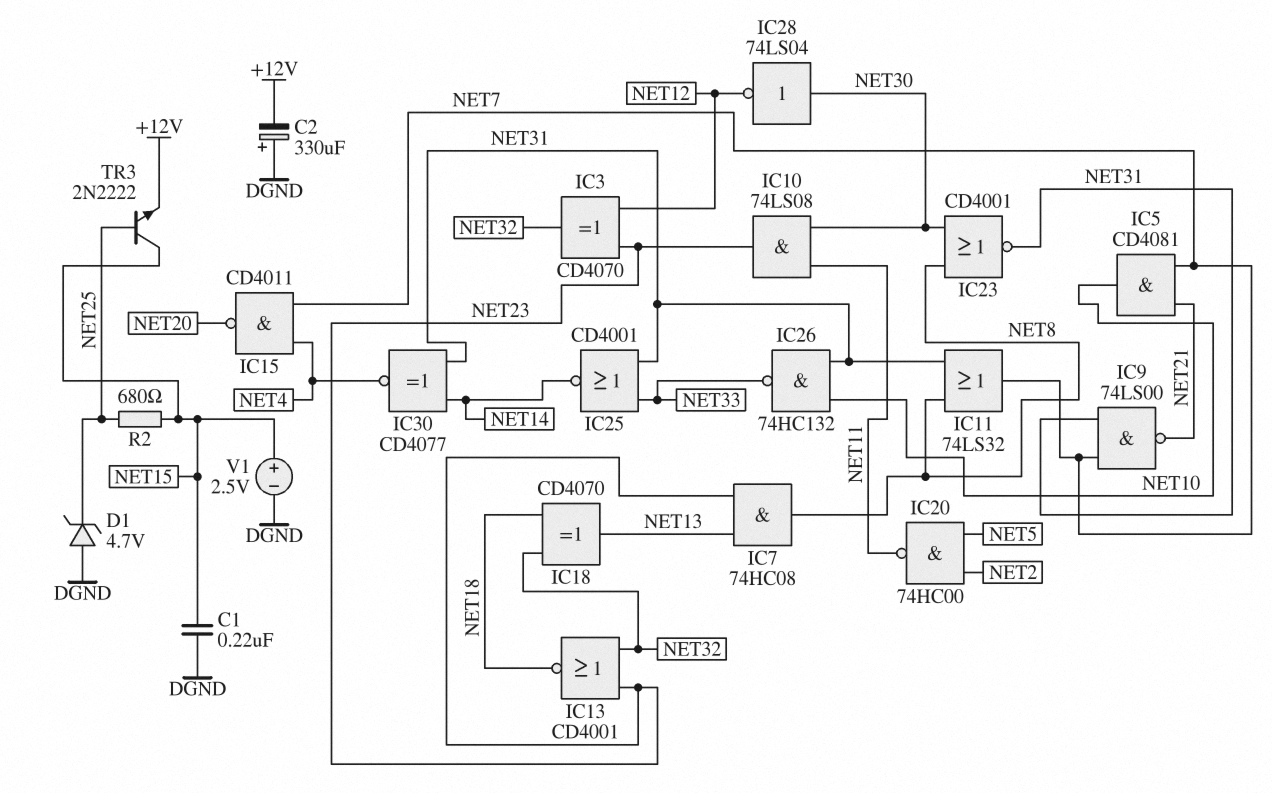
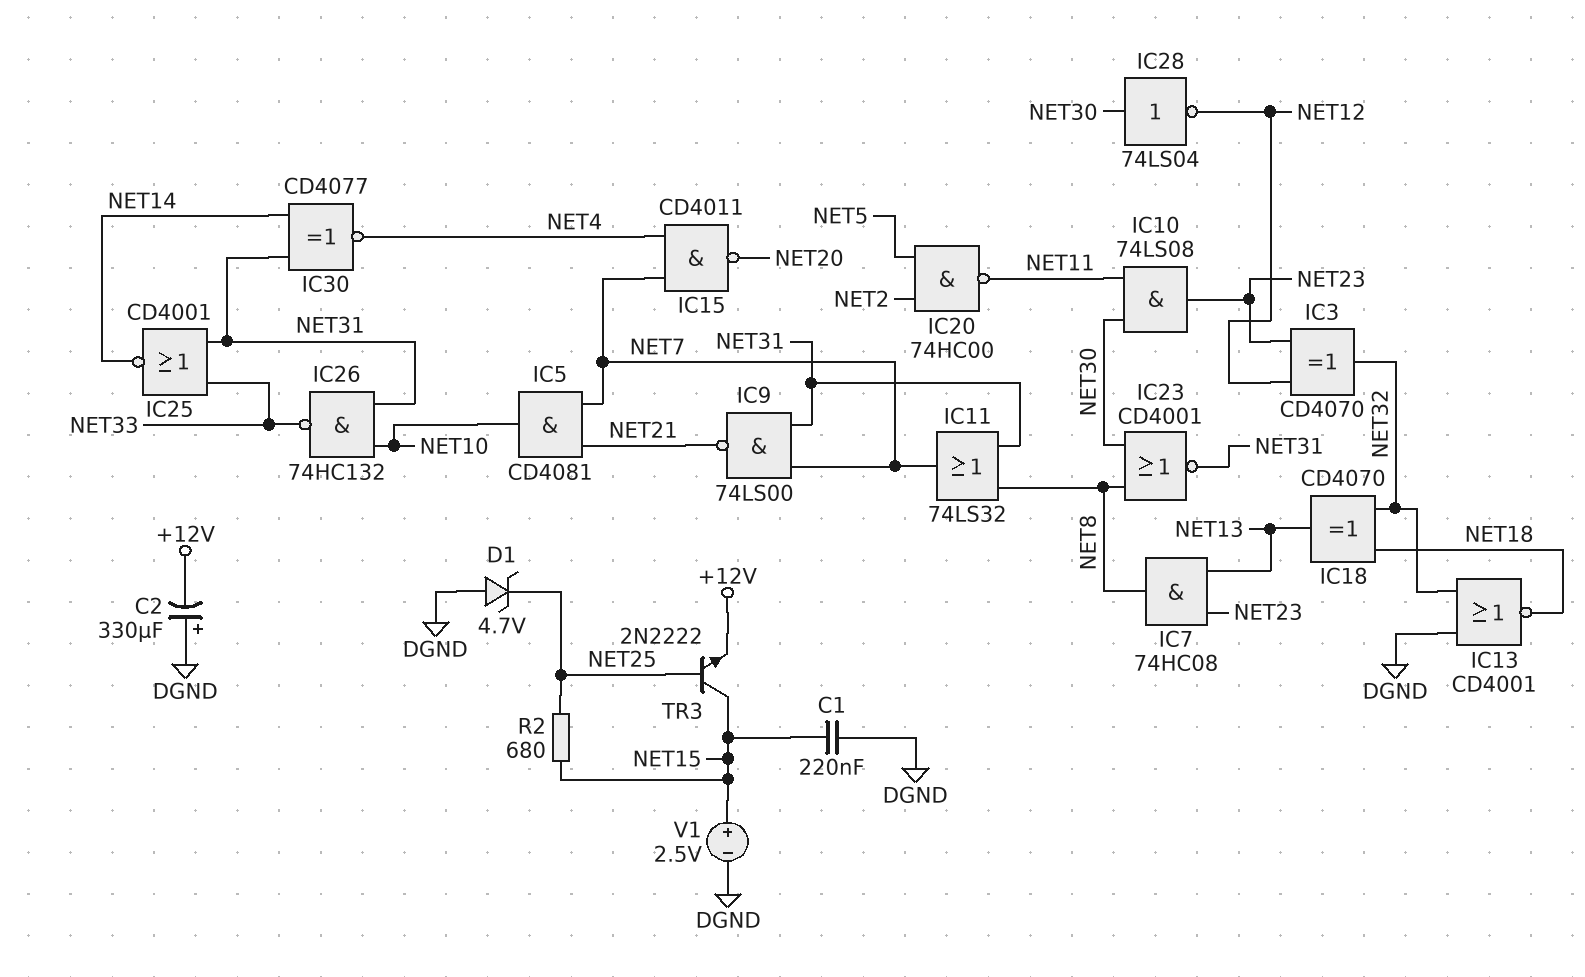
IC13: NOR CD4001 (in NET23, in NET32, out NET18) -> NOR CD4001 (in DGND, in NET32, out NET18)

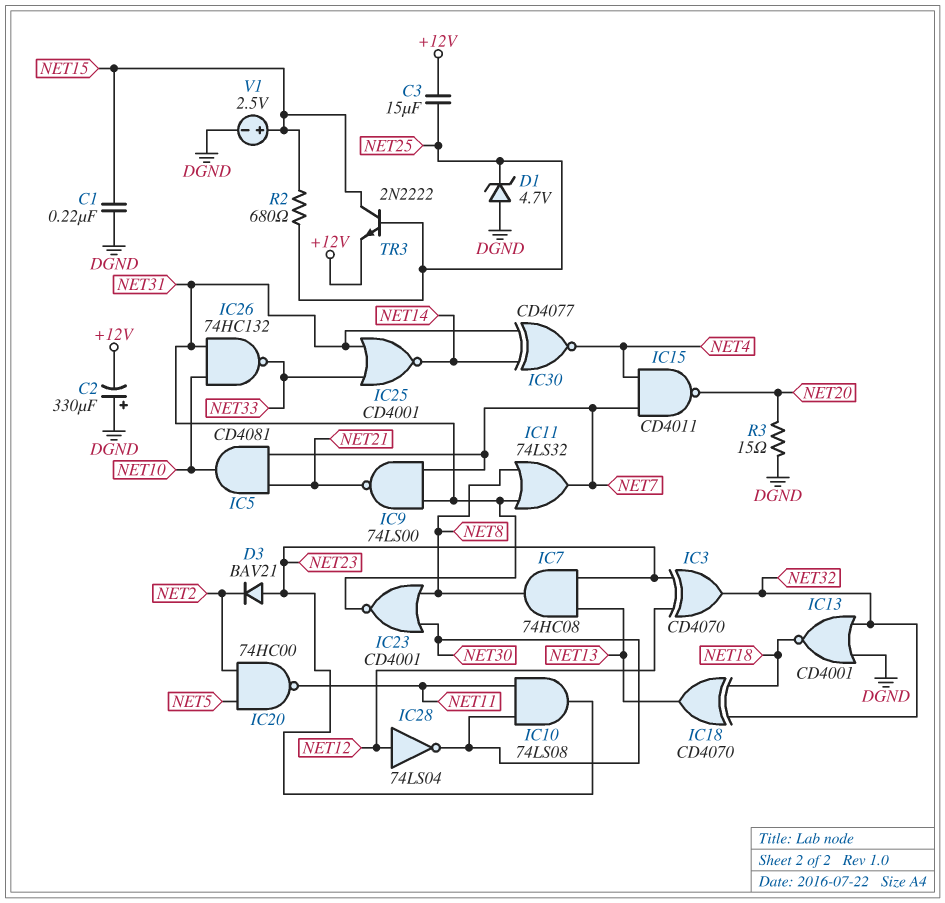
C3: none -> 15uF (+12V, NET25)
D3: none -> diode BAV21 (A NET23, K NET2)
IC28: NOT 74LS04 (in NET30, out NET12) -> NOT 74LS04 (in NET12, out NET30)
R3: none -> 15 (DGND, NET20)

